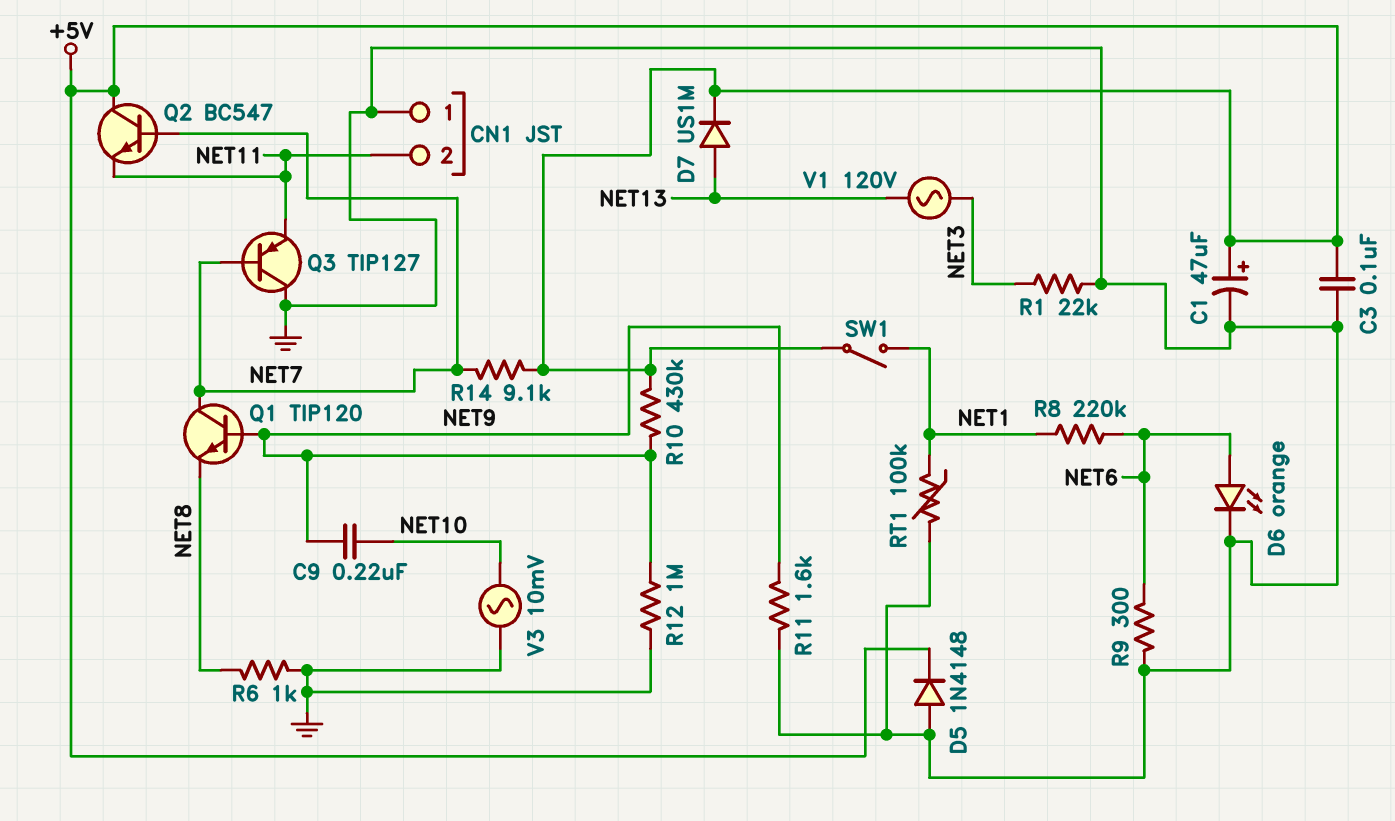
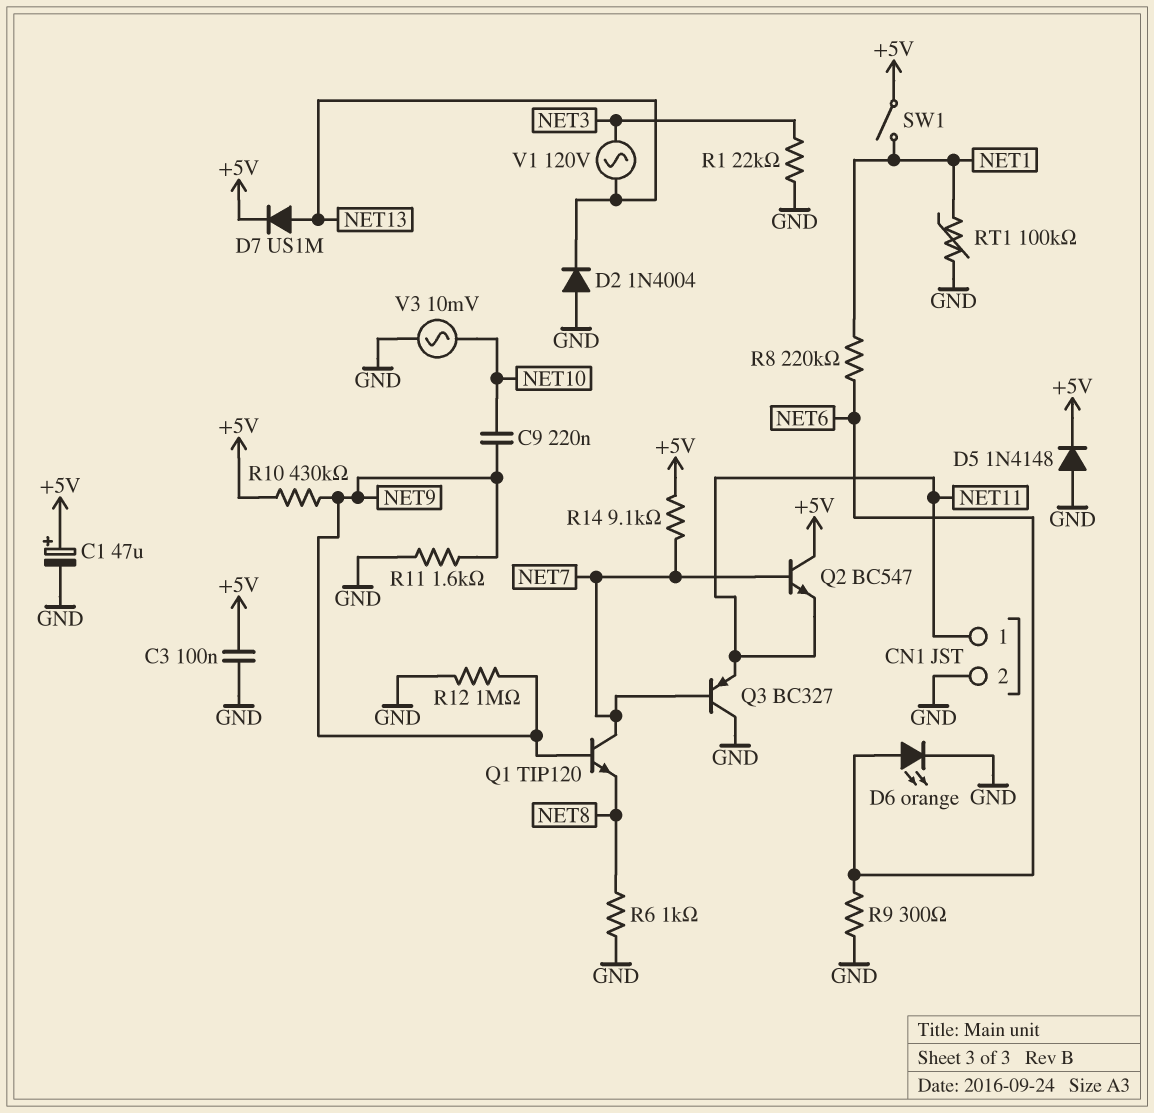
CN1 pin 1: GND -> NET11
CN1 pin 2: NET11 -> GND
D2: none -> diode 1N4004 (A GND, K NET13)
Q3: PNP TIP127 (B NET7, C GND, E NET11) -> PNP BC327 (B NET7, C GND, E NET11)

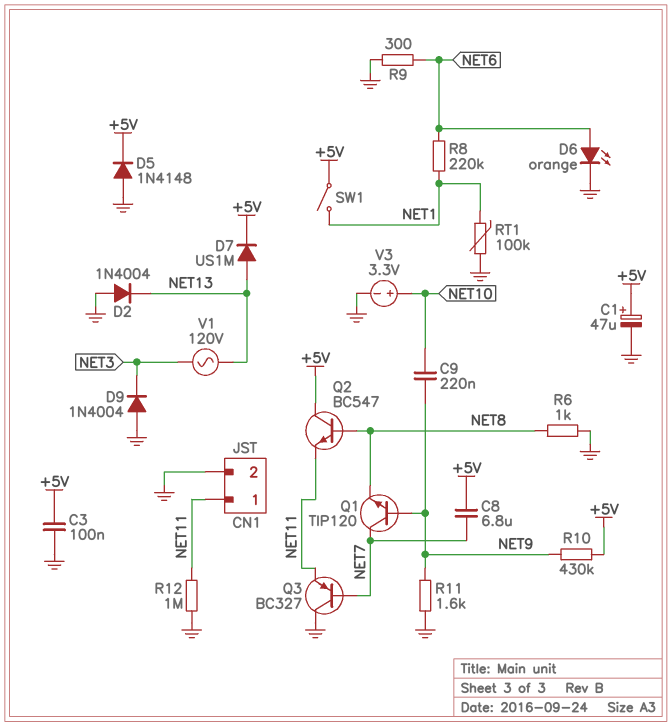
C8: none -> 6.8uF (+5V, NET7)
D9: none -> diode 1N4004 (A GND, K NET3)
Q2: NPN BC547 (B NET7, C +5V, E NET11) -> NPN BC547 (B NET8, C +5V, E NET11)
R1: 22k (GND, NET3) -> none
R12: 1M (GND, NET9) -> 1M (GND, NET11)
R14: 9.1k (+5V, NET7) -> none
V3: AC 10mV (GND, NET10) -> 3.3V (plus NET10, minus GND)

